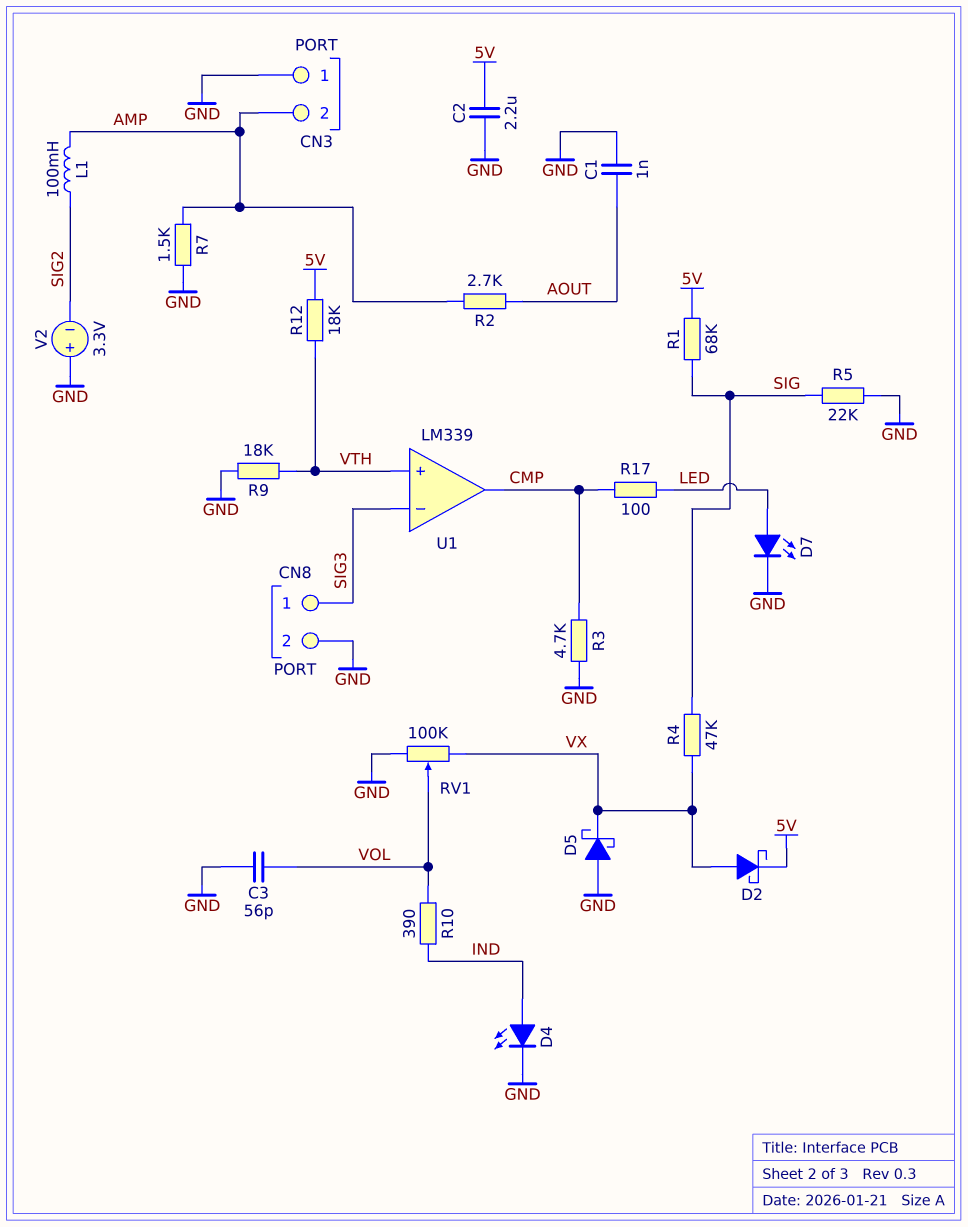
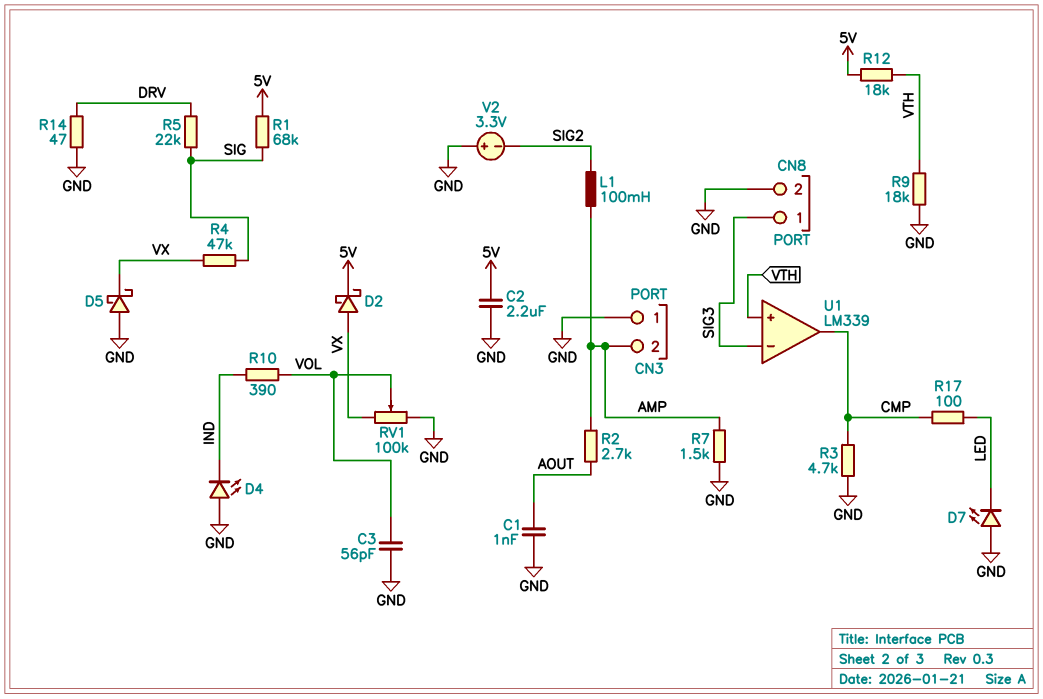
D4: LED (A IND, K GND) -> LED (A GND, K IND)
D7: LED (A LED, K GND) -> LED (A GND, K LED)
R5: 22k (GND, SIG) -> 22k (DRV, SIG)
R14: none -> 47 (DRV, GND)

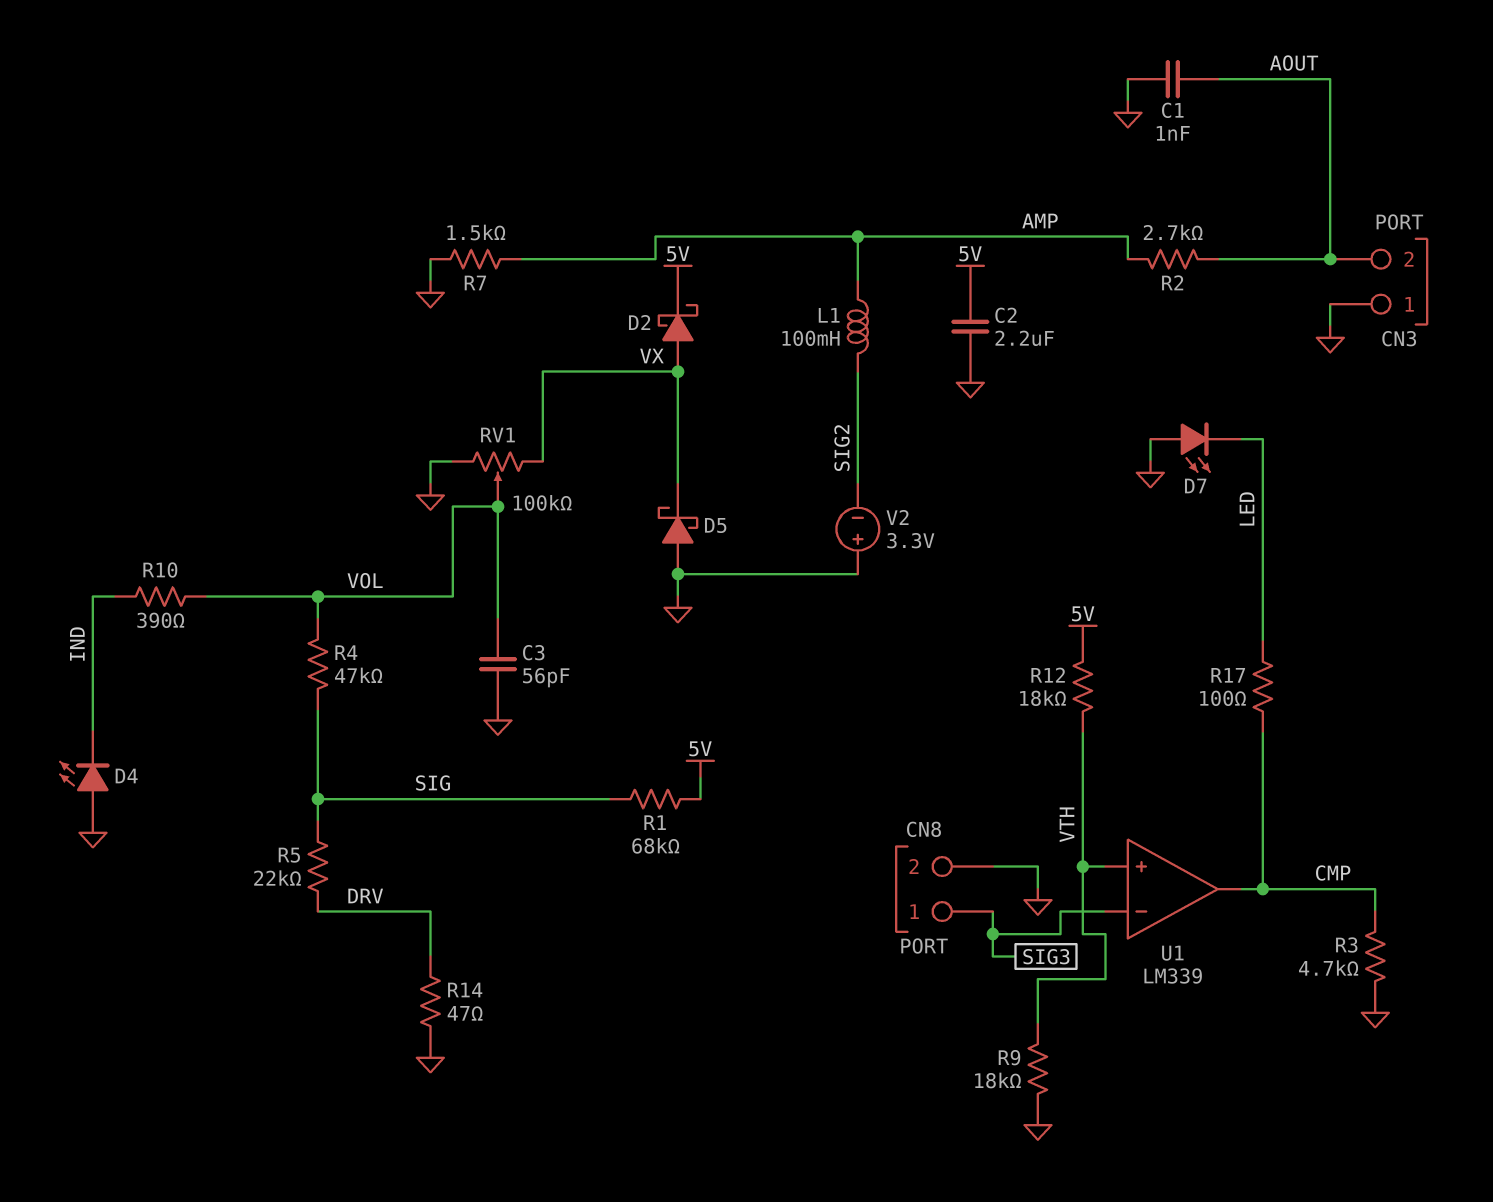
CN3 pin 2: AMP -> AOUT
R4: 47k (SIG, VX) -> 47k (SIG, VOL)

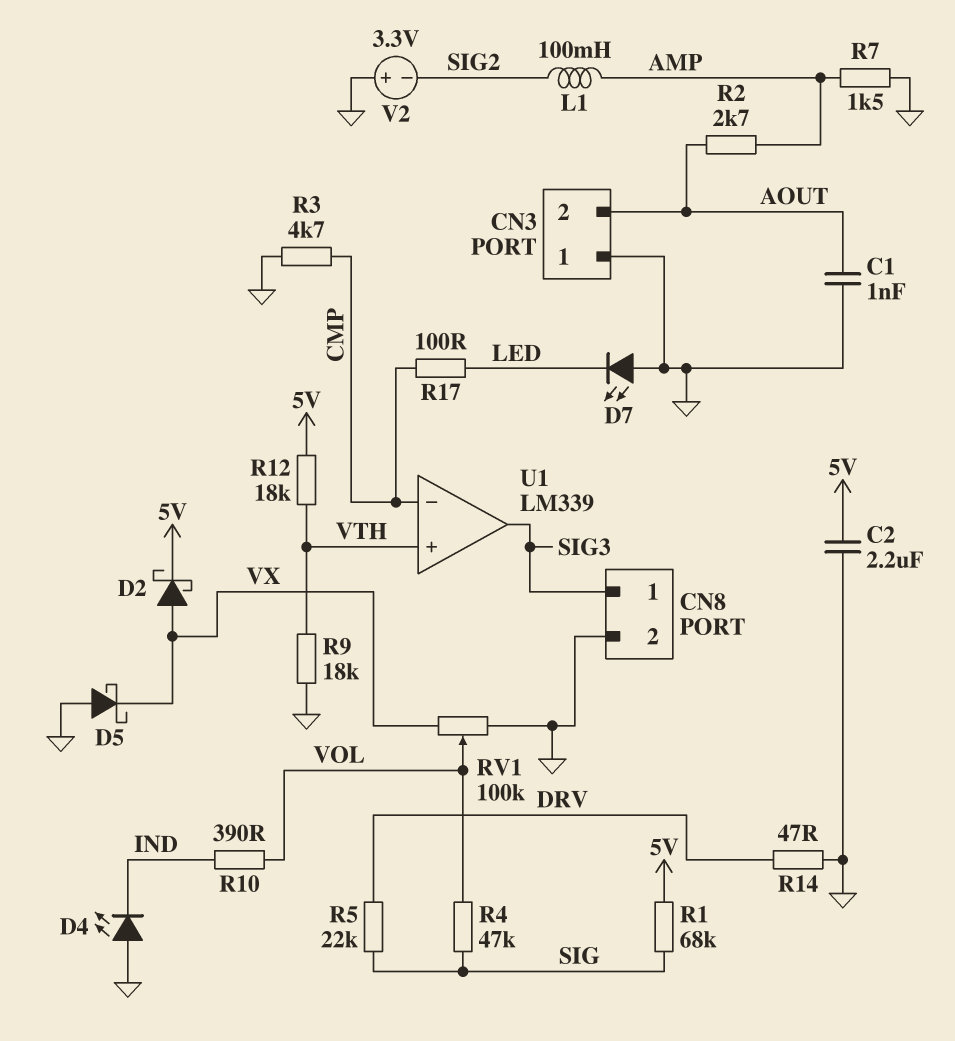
C3: 56pF (GND, VOL) -> none
U1 pin in-: SIG3 -> CMP
U1 pin out: CMP -> SIG3

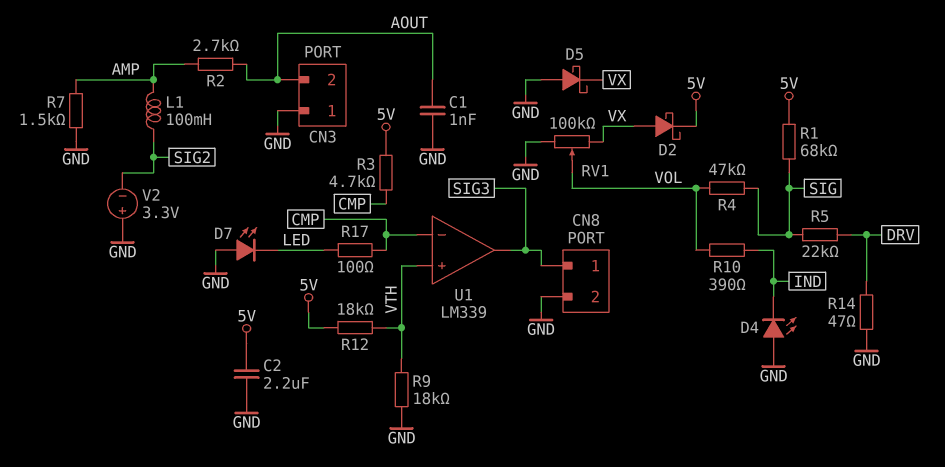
R3: 4.7k (CMP, GND) -> 4.7k (5V, CMP)

